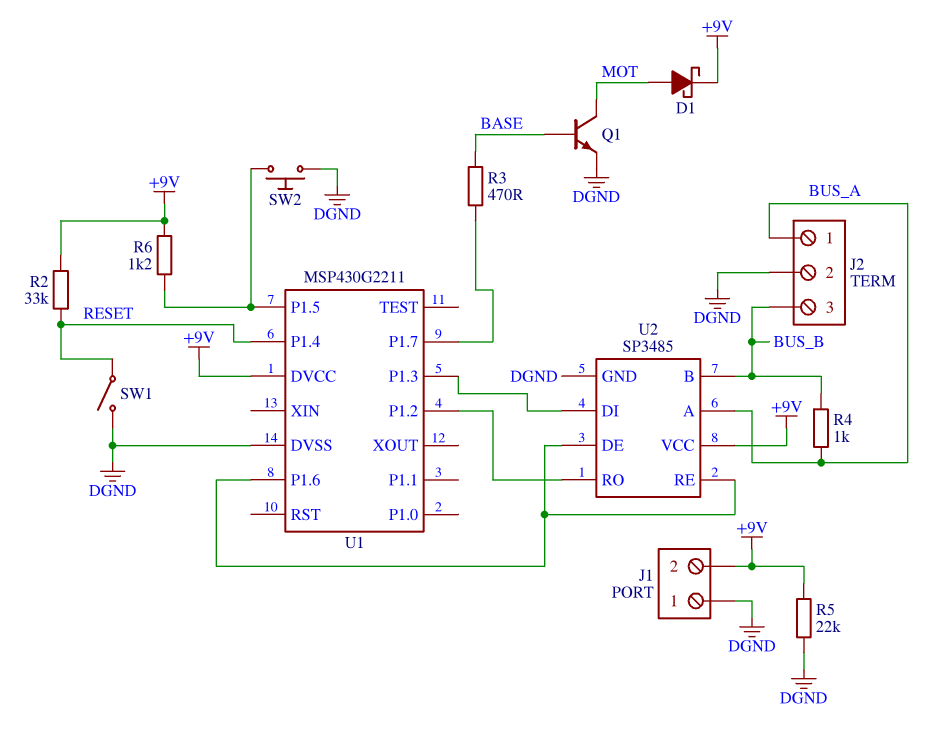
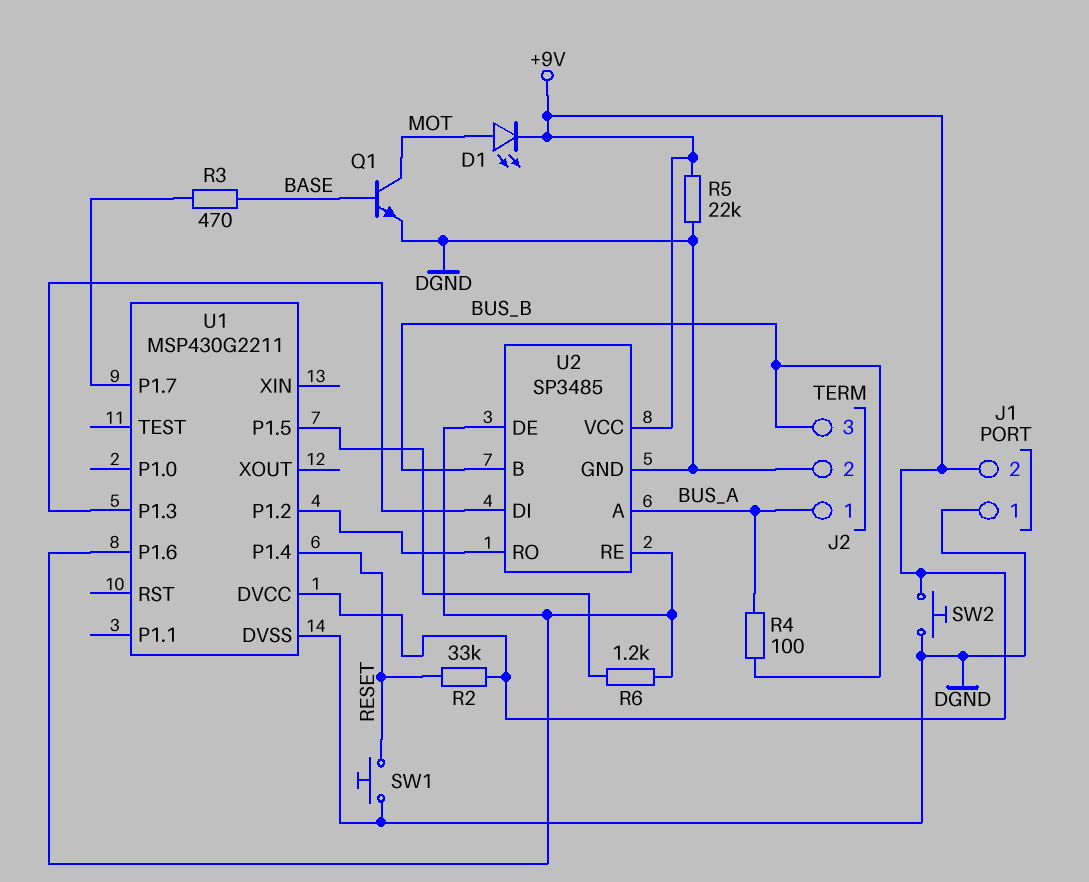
D1: schottky (A MOT, K +9V) -> LED (A MOT, K +9V)
R4: 1k (BUS_A, BUS_B) -> 100 (BUS_A, BUS_B)
R6: 1.2k (+9V, U1/P1.5) -> 1.2k (U1/P1.5, U1/P1.6)
SW1: switch (DGND, RESET) -> button (DGND, RESET)
SW2: button (DGND, U1/P1.5) -> button (+9V, DGND)

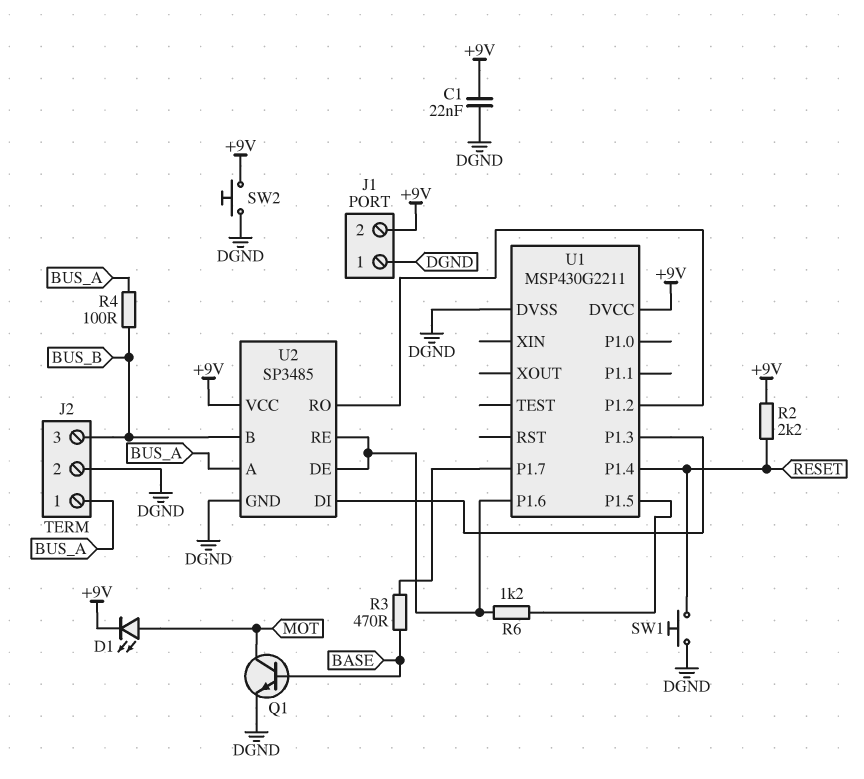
C1: none -> 22nF (+9V, DGND)
R2: 33k (+9V, RESET) -> 2.2k (+9V, RESET)
R5: 22k (+9V, DGND) -> none

